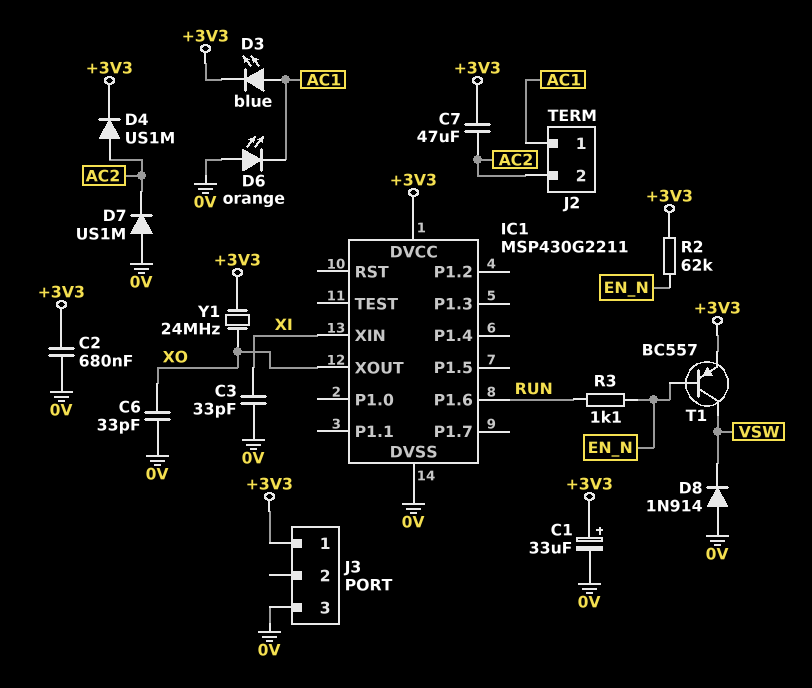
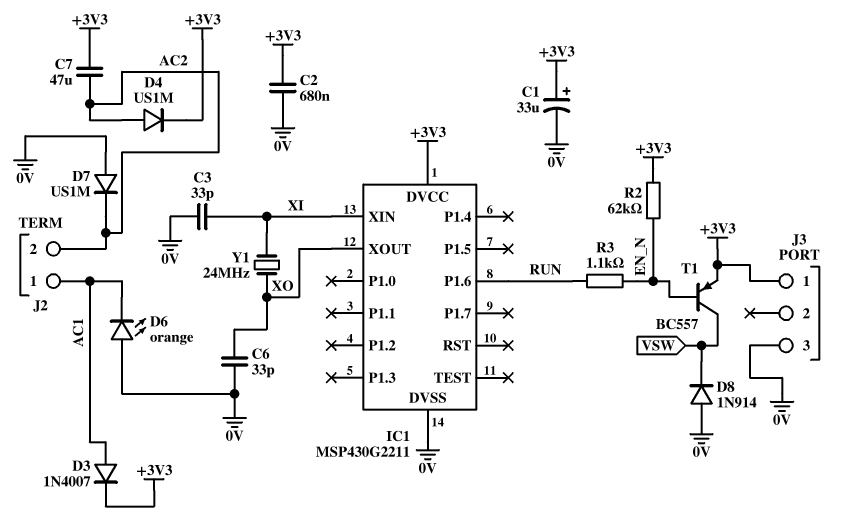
D3: LED blue (A AC1, K +3V3) -> diode 1N4007 (A AC1, K +3V3)
Y1: 24MHz (+3V3, XO) -> 24MHz (XI, XO)

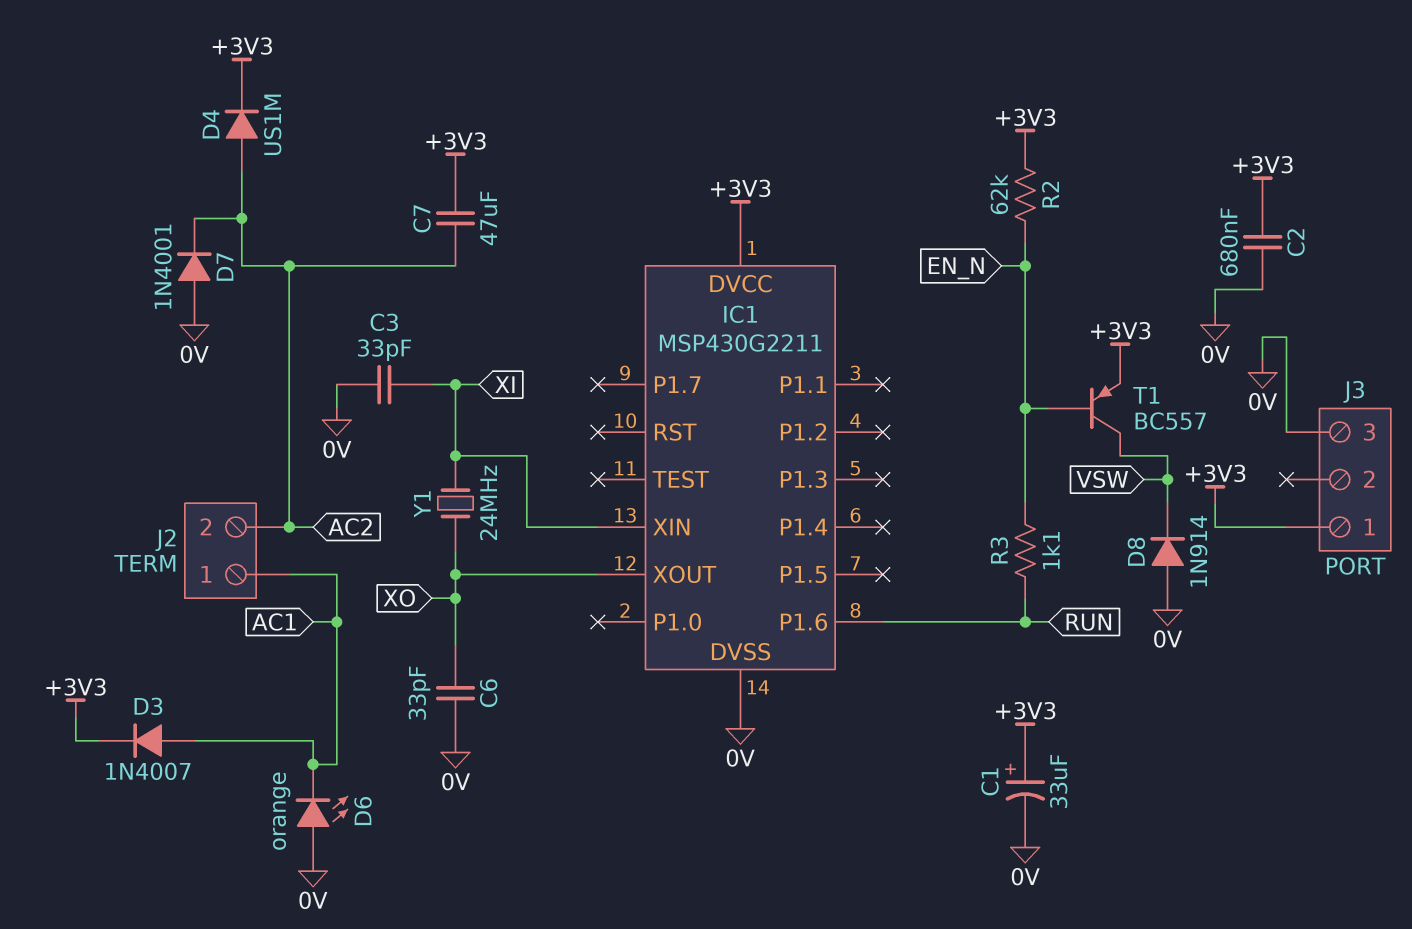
D7: diode US1M (A 0V, K AC2) -> diode 1N4001 (A 0V, K AC2)

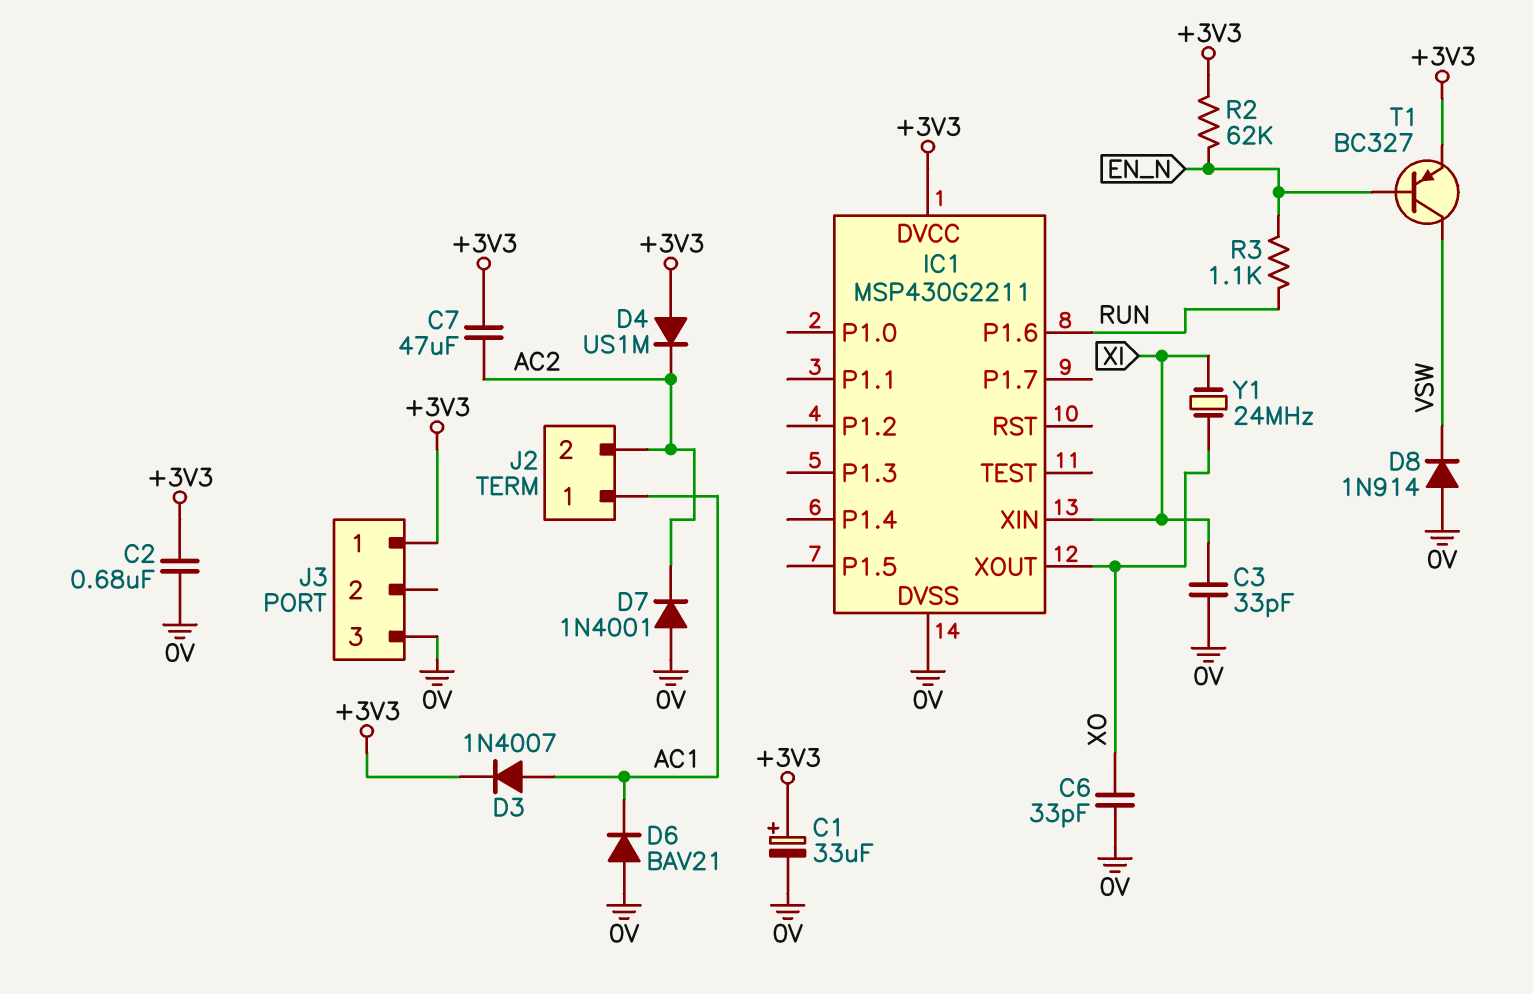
D4: diode US1M (A AC2, K +3V3) -> diode US1M (A +3V3, K AC2)
D6: LED orange (A 0V, K AC1) -> diode BAV21 (A 0V, K AC1)
T1: PNP BC557 (B EN_N, C VSW, E +3V3) -> PNP BC327 (B EN_N, C VSW, E +3V3)

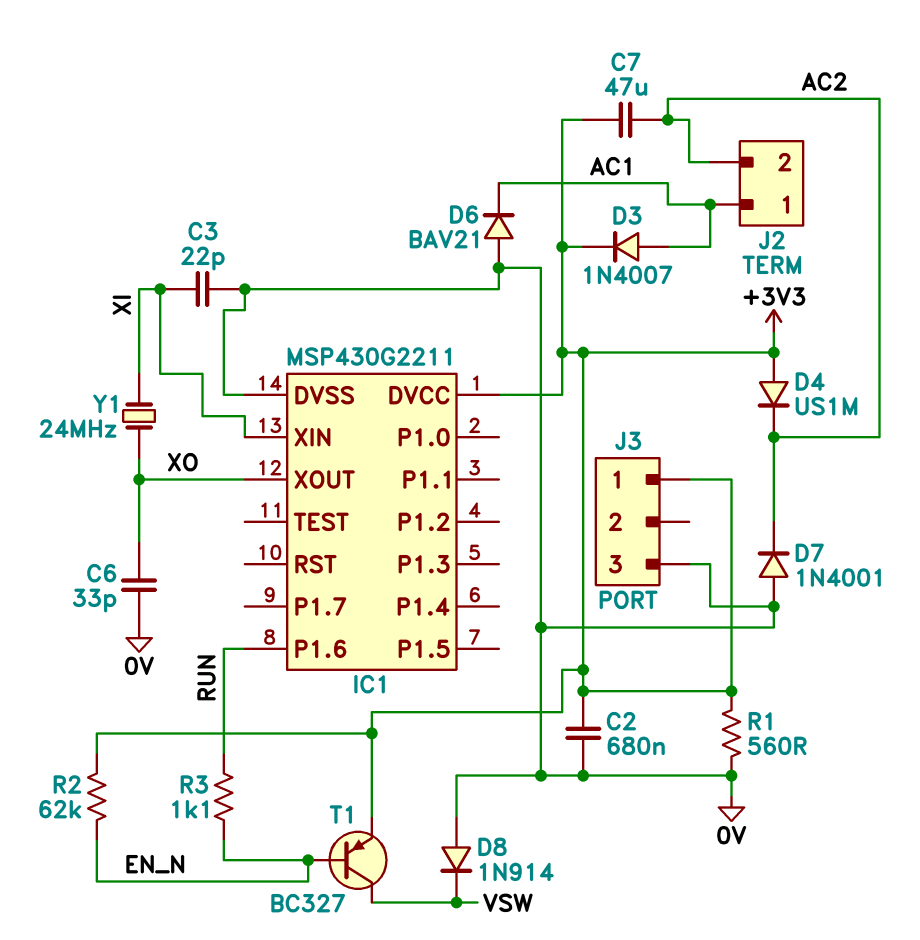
C1: 33uF (plus +3V3, minus 0V) -> none
C3: 33pF (0V, XI) -> 22pF (0V, XI)
R1: none -> 560 (+3V3, 0V)

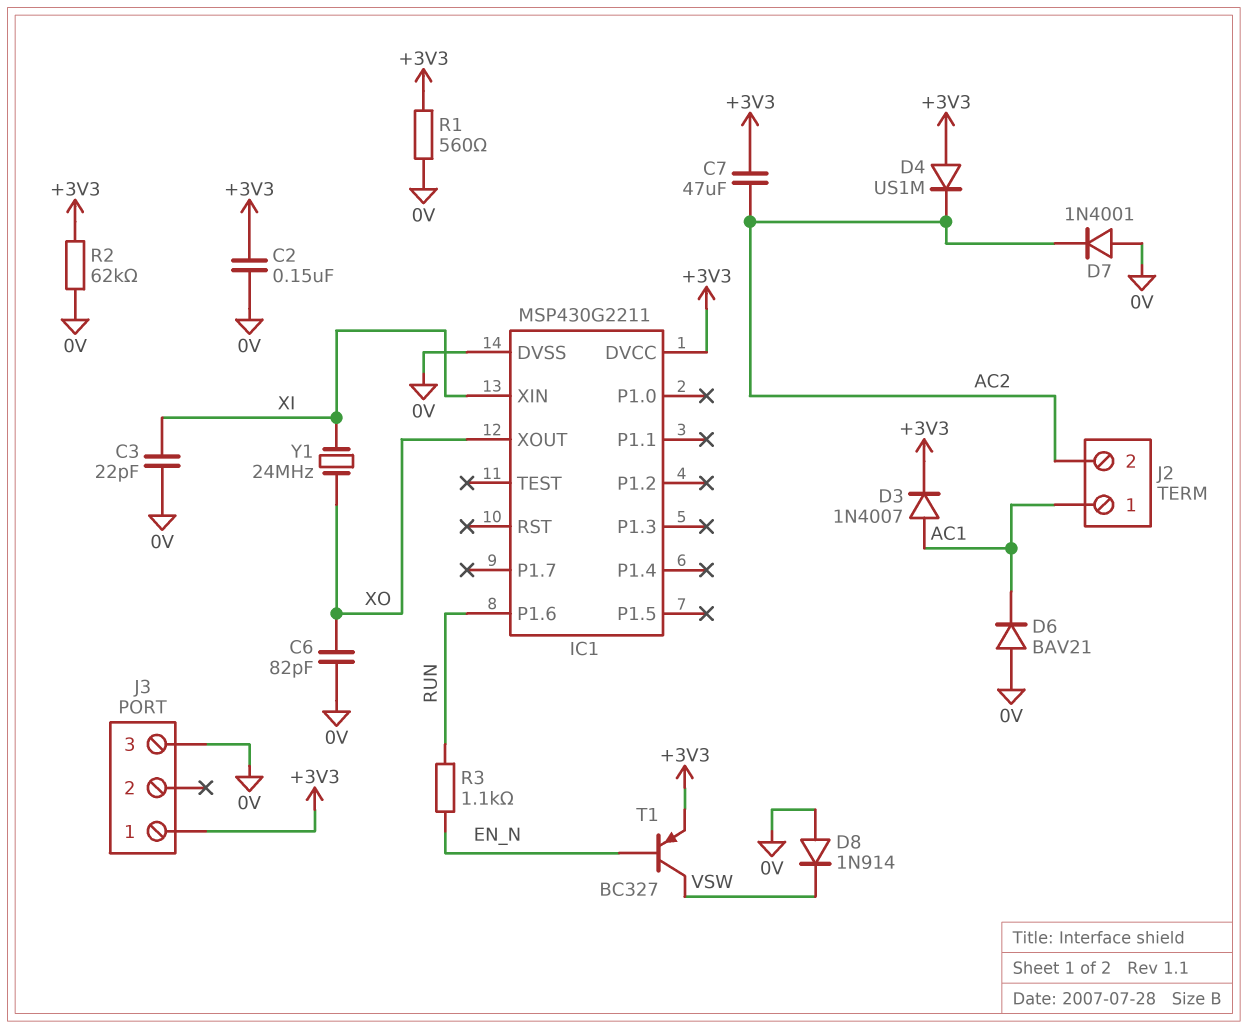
C2: 680nF (+3V3, 0V) -> 150nF (+3V3, 0V)
C6: 33pF (0V, XO) -> 82pF (0V, XO)
R2: 62k (+3V3, EN_N) -> 62k (+3V3, 0V)

